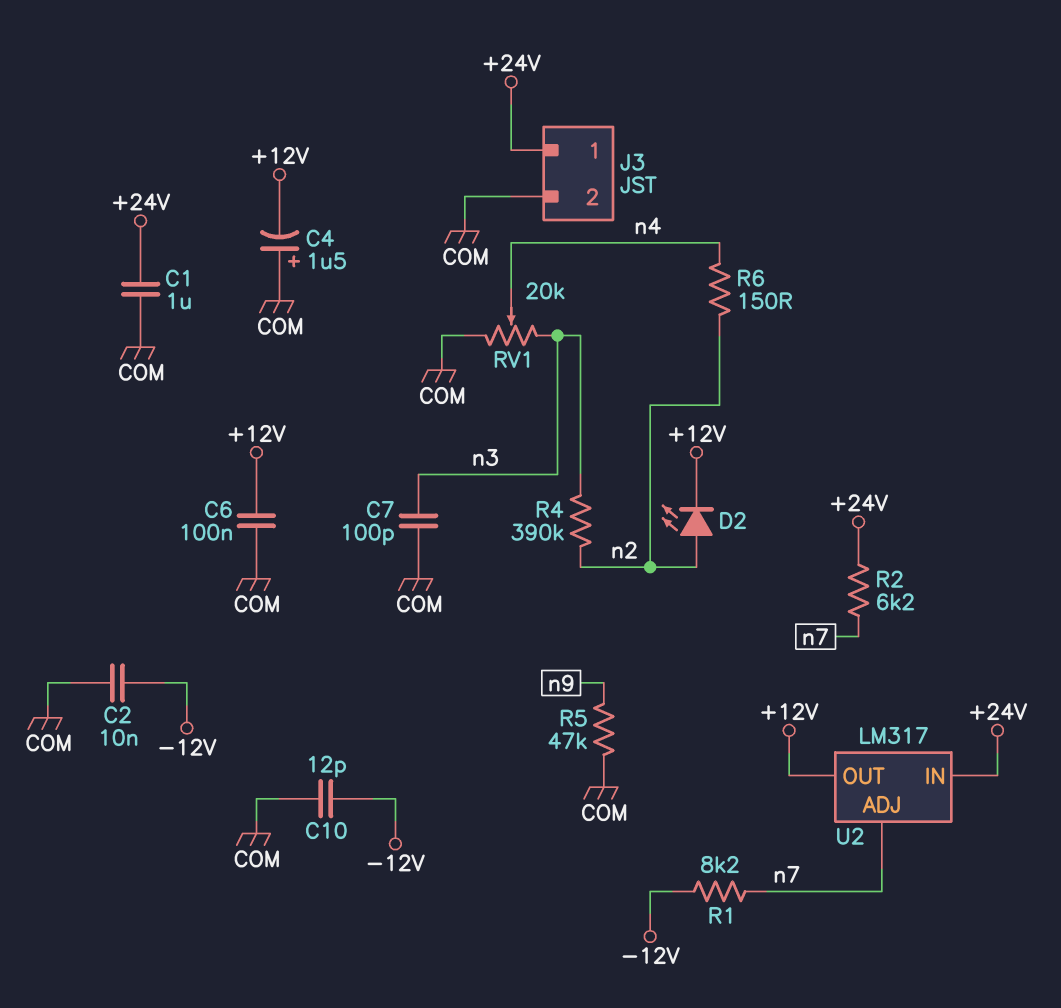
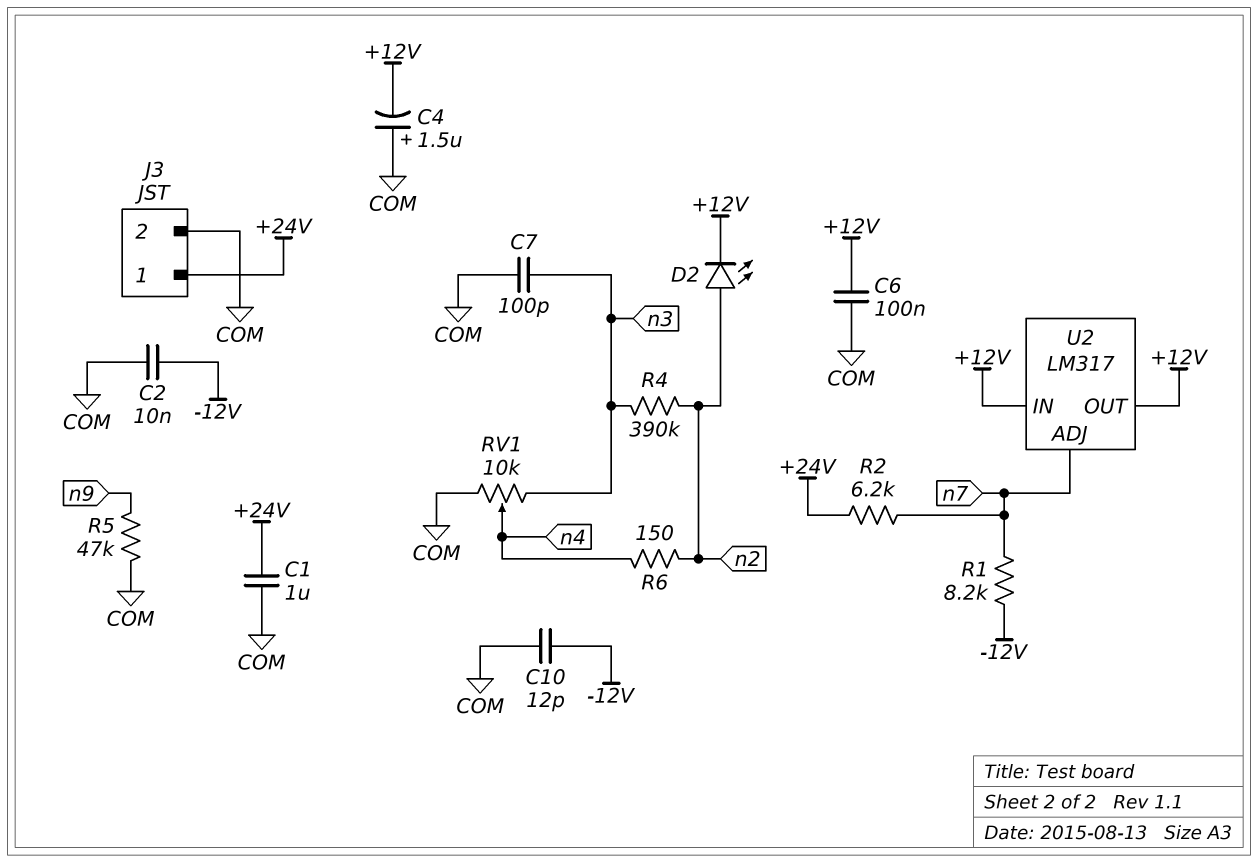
RV1: 20k (COM, n3, wiper n4) -> 10k (COM, n3, wiper n4)
U2 pin IN: +24V -> +12V

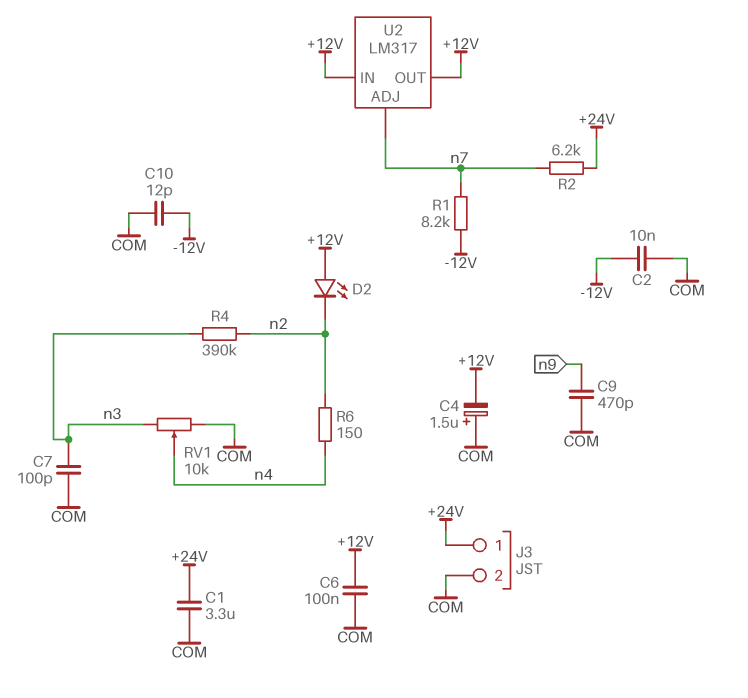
C1: 1uF (+24V, COM) -> 3.3uF (+24V, COM)
C9: none -> 470pF (COM, n9)
D2: LED (A n2, K +12V) -> LED (A +12V, K n2)
R5: 47k (COM, n9) -> none

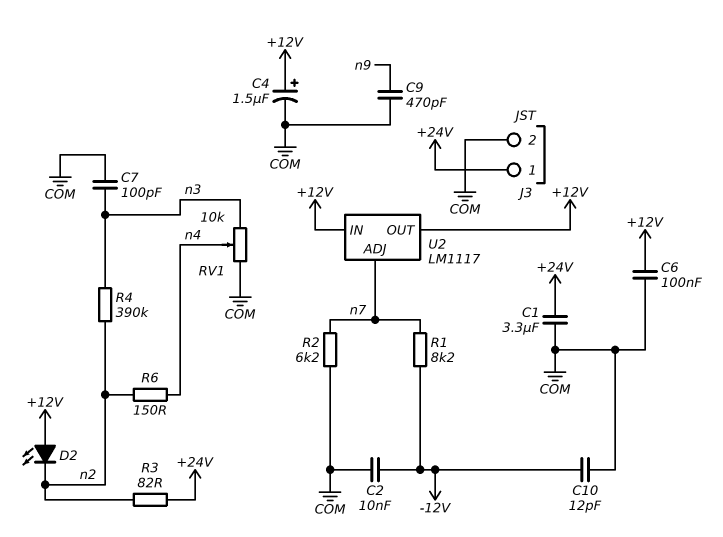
C4: 1.5uF (plus COM, minus +12V) -> 1.5uF (plus +12V, minus COM)
R2: 6.2k (+24V, n7) -> 6.2k (COM, n7)
R3: none -> 82 (+24V, n2)
U2: LM317 -> LM1117

